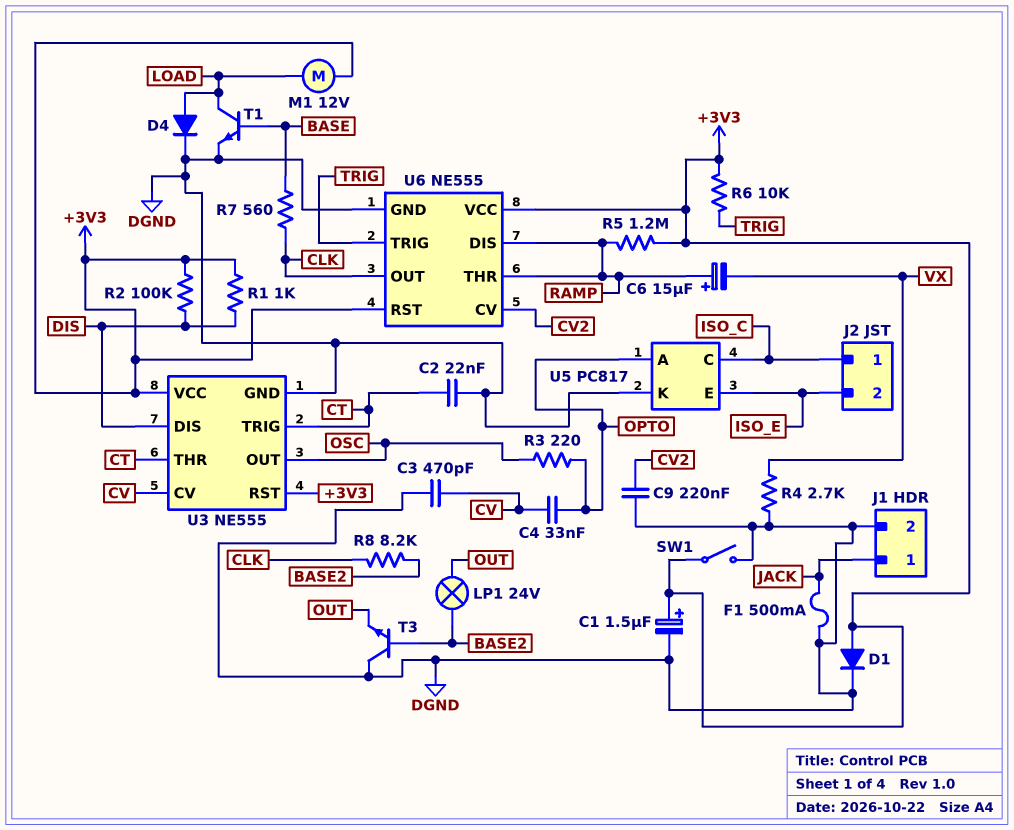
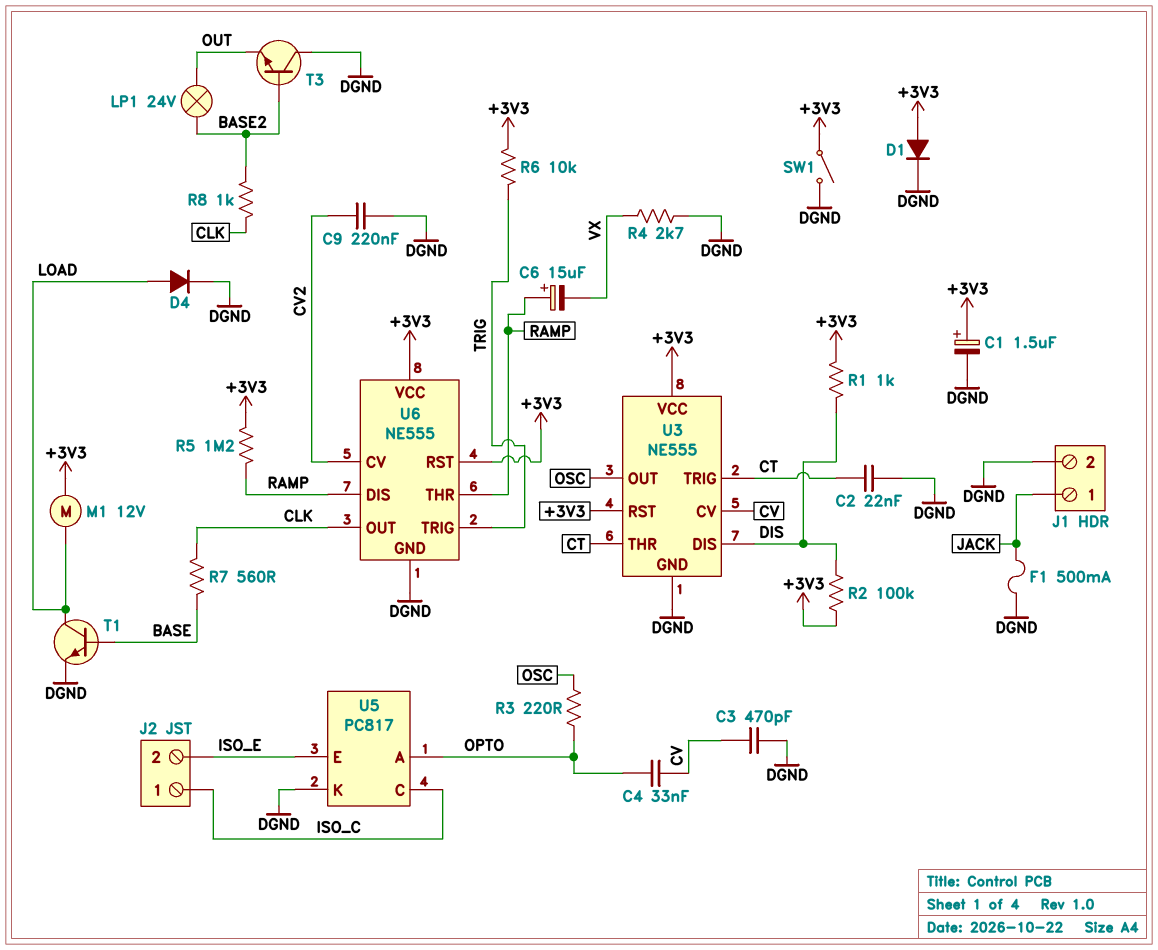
R8: 8.2k (BASE2, CLK) -> 1k (BASE2, CLK)

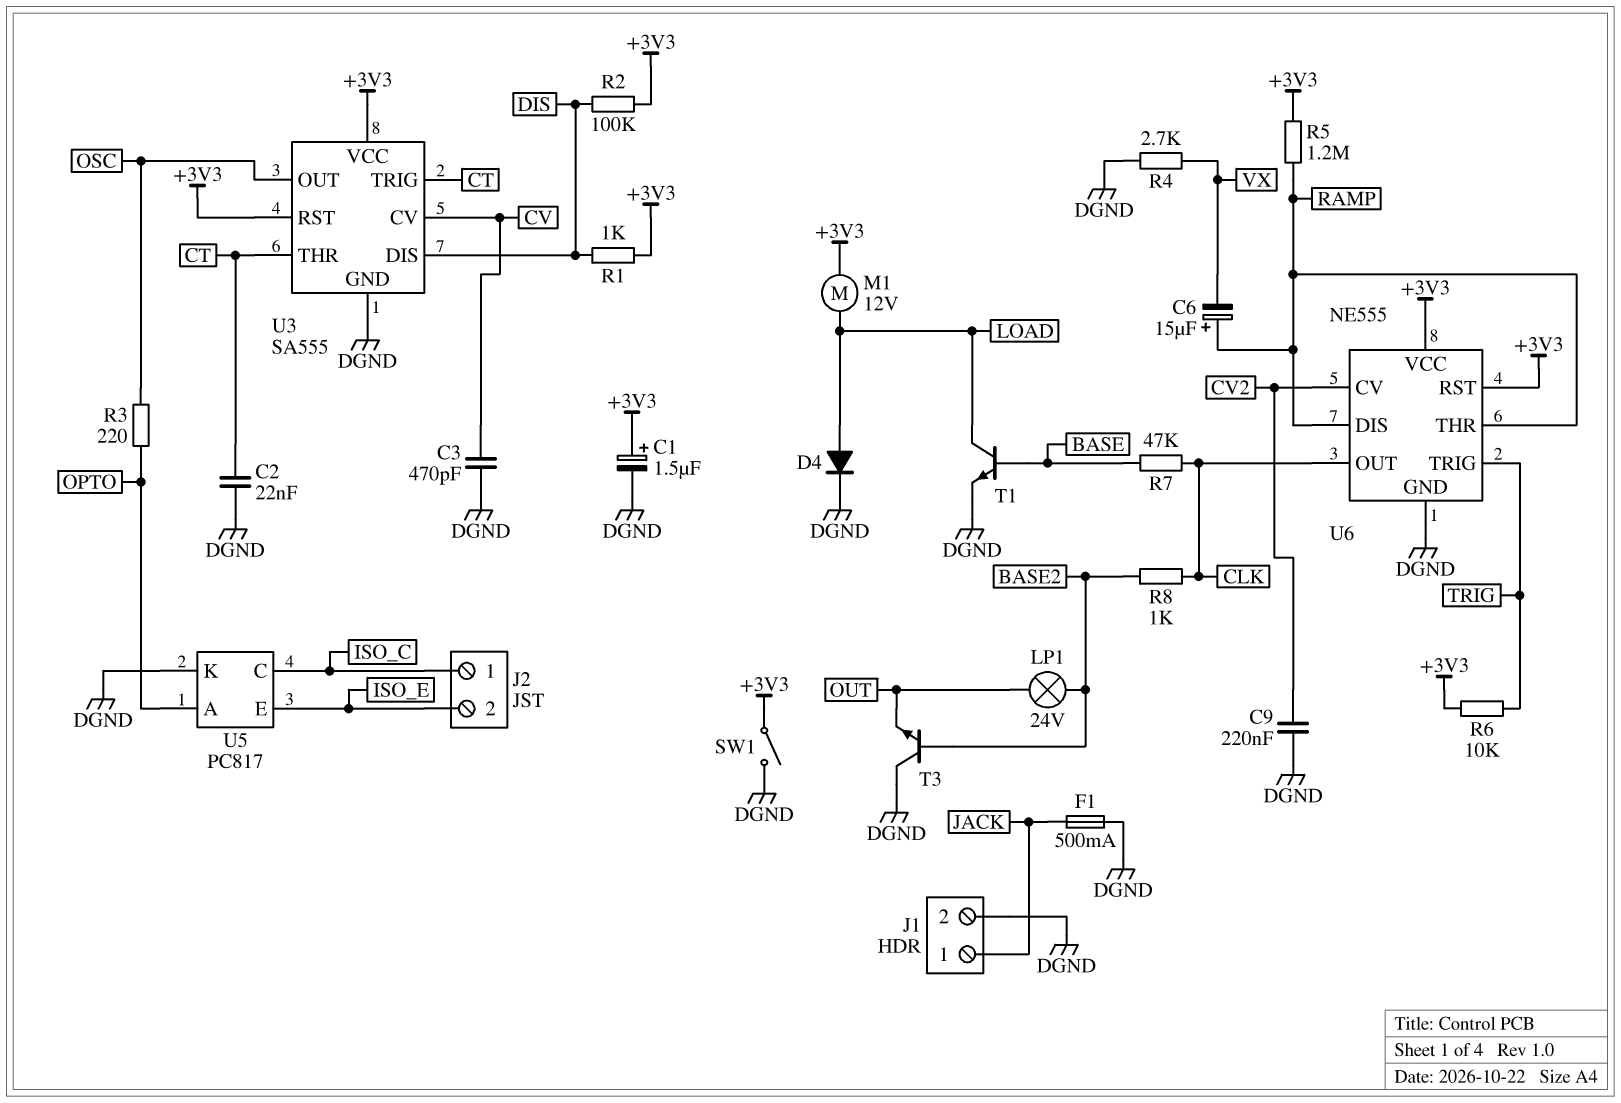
C4: 33nF (CV, OPTO) -> none
D1: diode (A +3V3, K DGND) -> none
R7: 560 (BASE, CLK) -> 47k (BASE, CLK)
U3: NE555 -> SA555

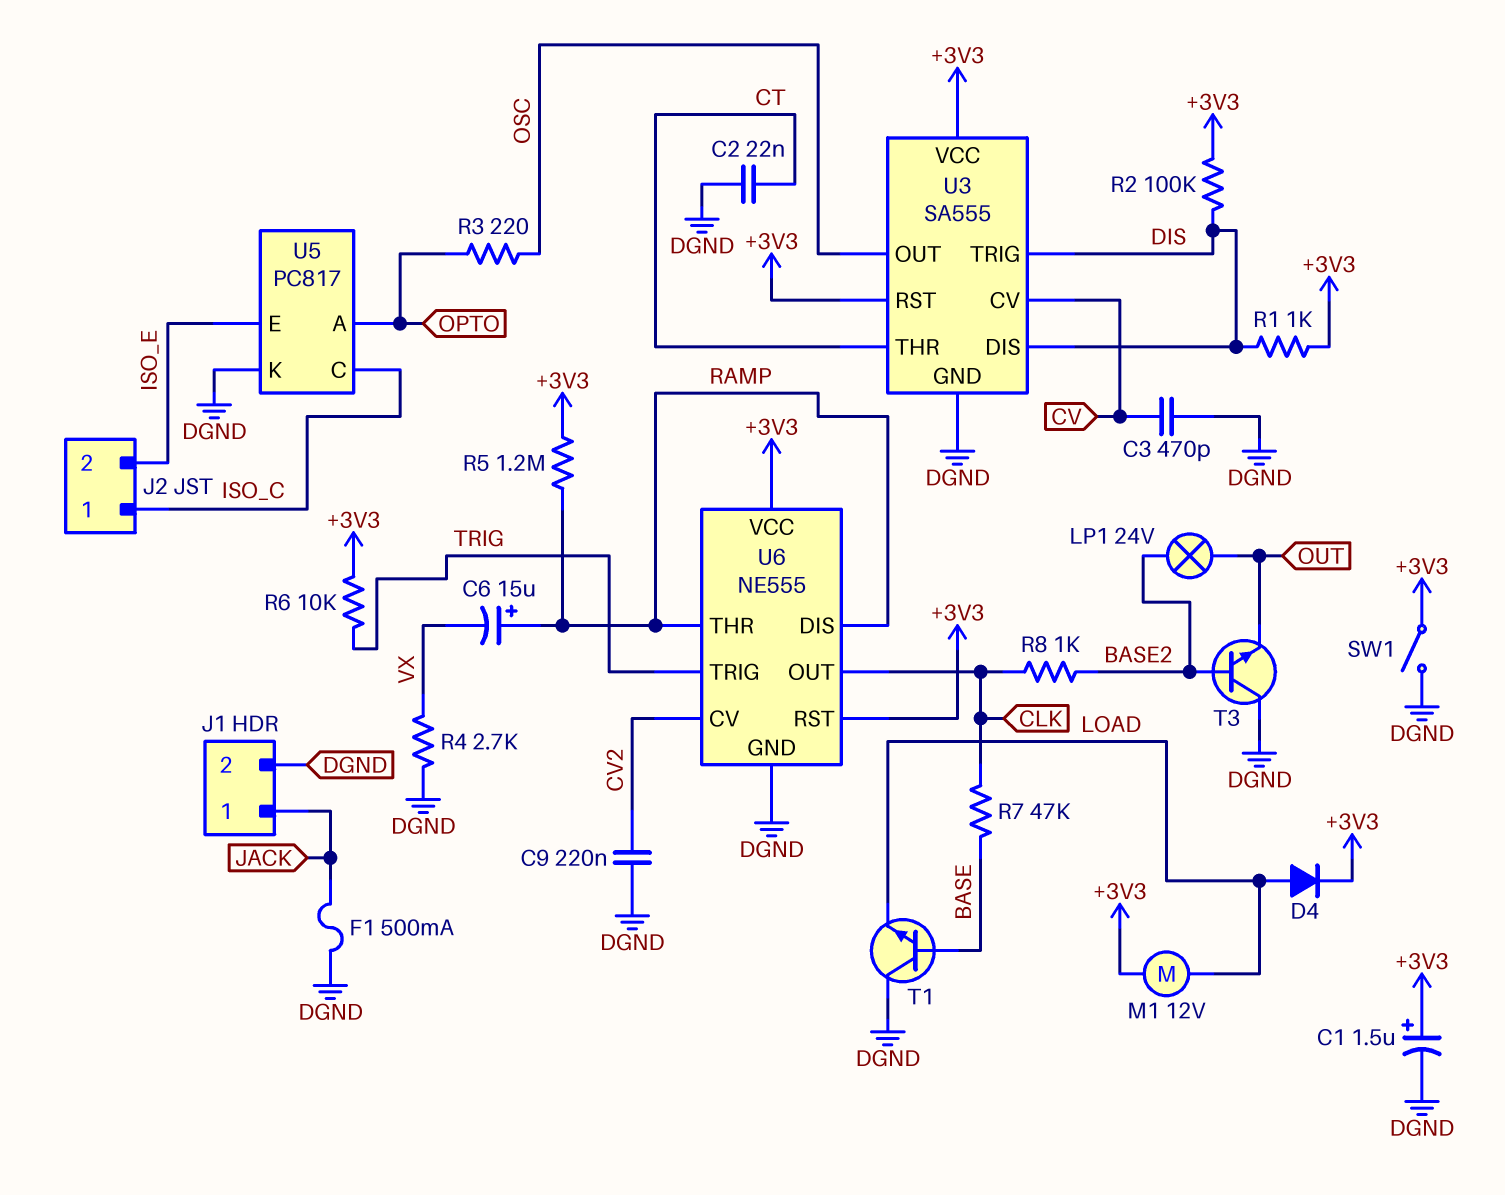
D4: diode (A LOAD, K DGND) -> diode (A LOAD, K +3V3)
T1: NPN (B BASE, C LOAD, E DGND) -> NPN (B BASE, C DGND, E LOAD)
U3 pin TRIG: CT -> DIS

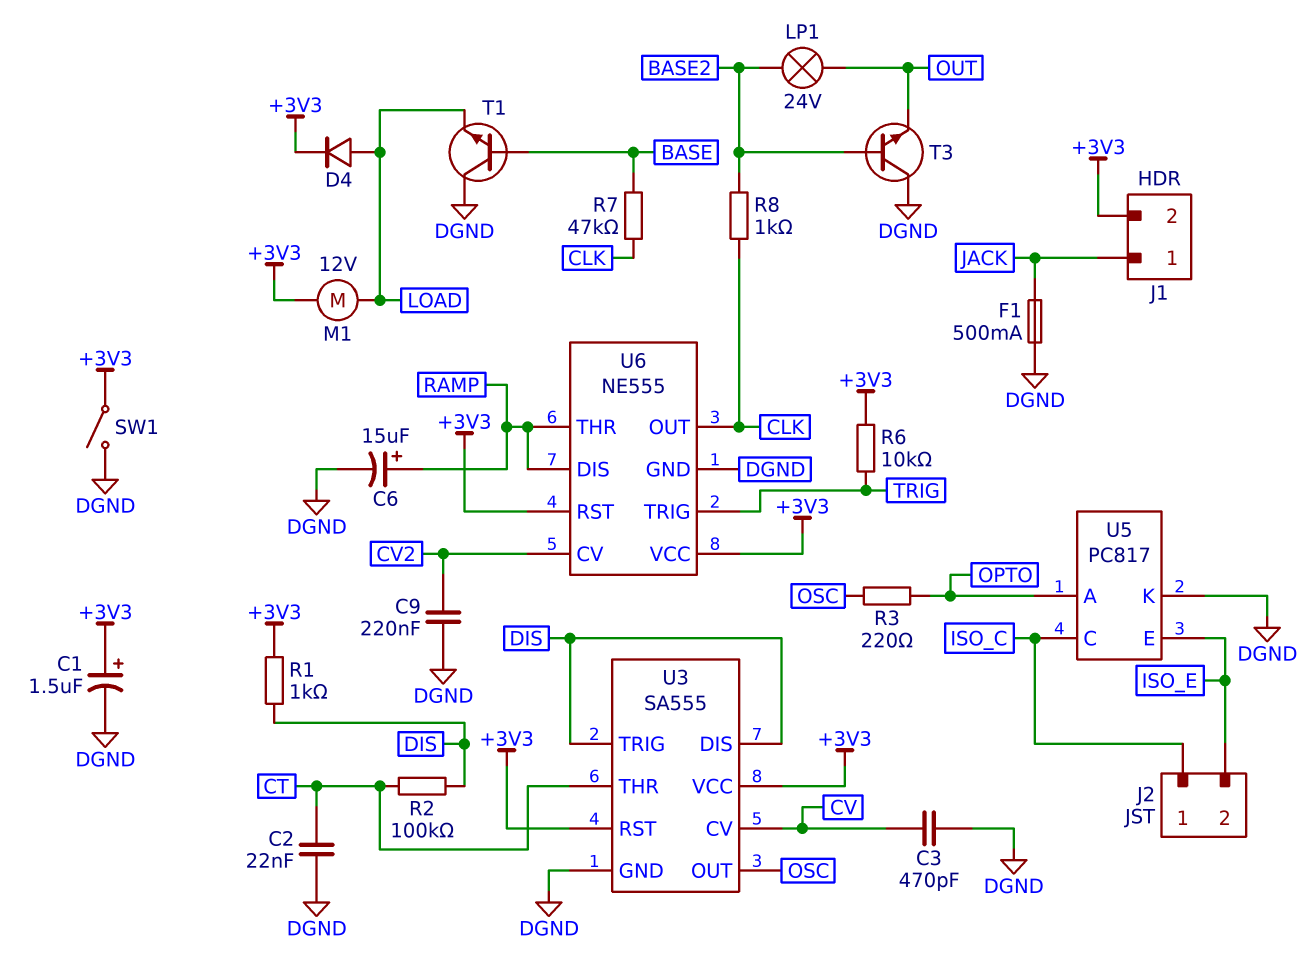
C6: 15uF (plus RAMP, minus VX) -> 15uF (plus RAMP, minus DGND)
J1 pin 2: DGND -> +3V3
R2: 100k (+3V3, DIS) -> 100k (CT, DIS)
R4: 2.7k (DGND, VX) -> none
R5: 1.2M (+3V3, RAMP) -> none

